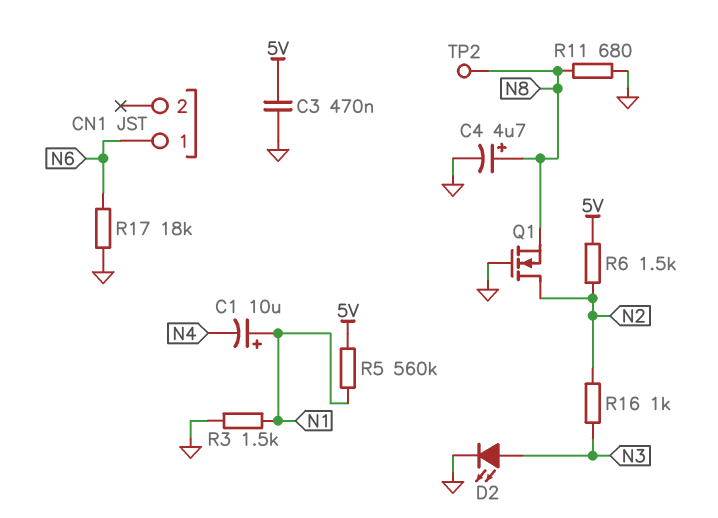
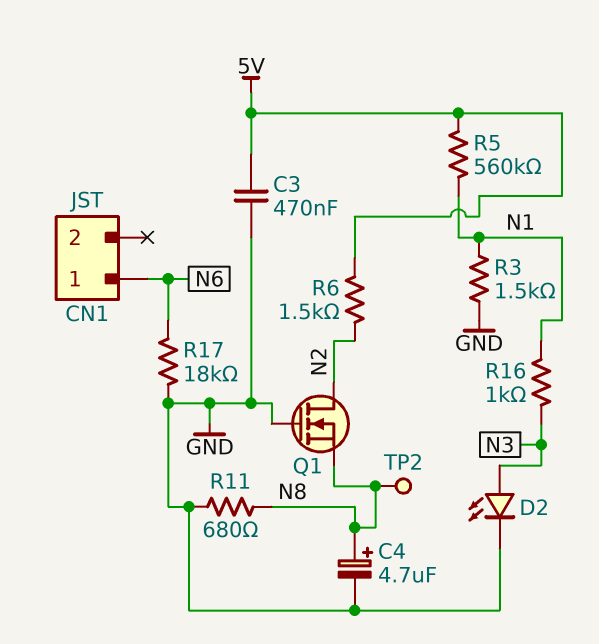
C1: 10uF (plus N1, minus N4) -> none
R16: 1k (N2, N3) -> 1k (N1, N3)

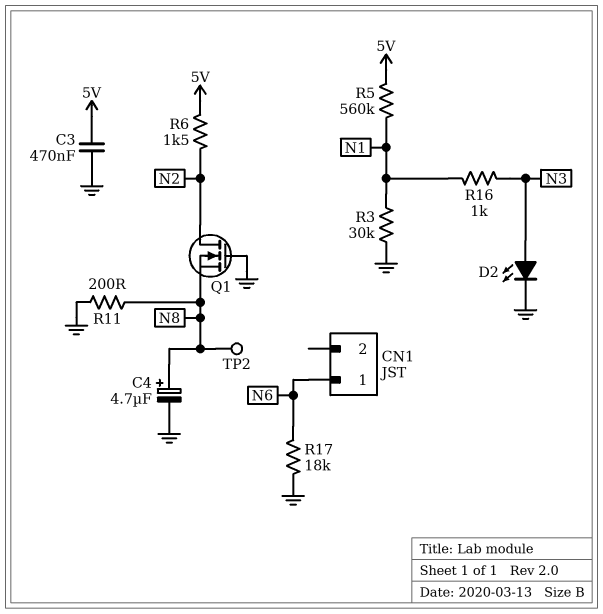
R3: 1.5k (GND, N1) -> 30k (GND, N1)
R11: 680 (GND, N8) -> 200 (GND, N8)

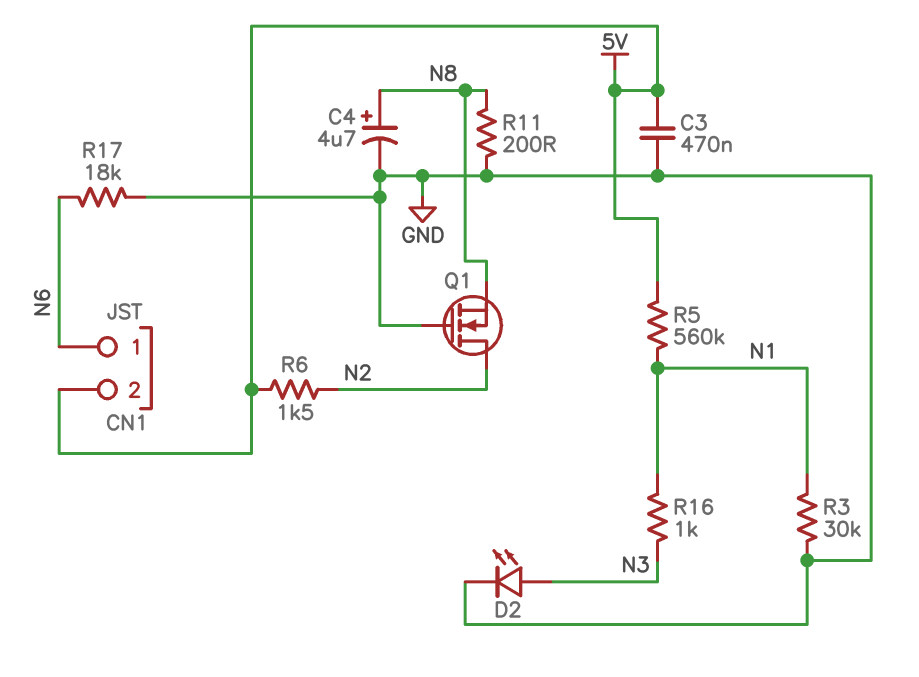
CN1 pin 2: none -> 5V
TP2: test point (N8) -> none

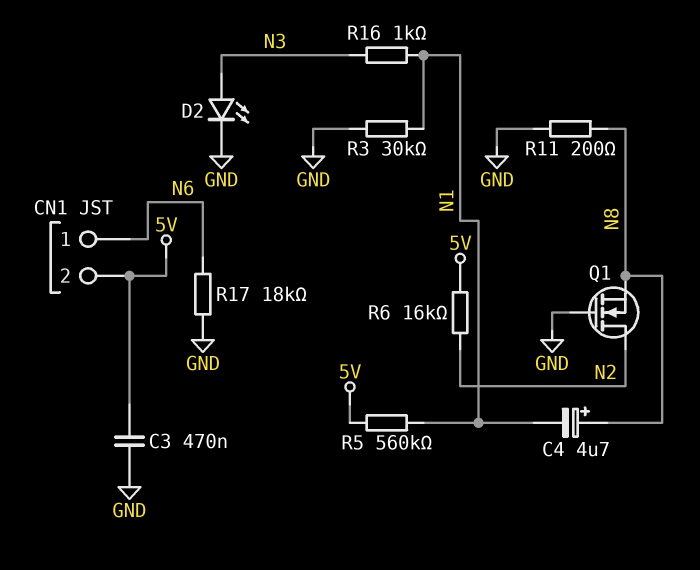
C4: 4.7uF (plus N8, minus GND) -> 4.7uF (plus N8, minus N1)
R6: 1.5k (5V, N2) -> 16k (5V, N2)

